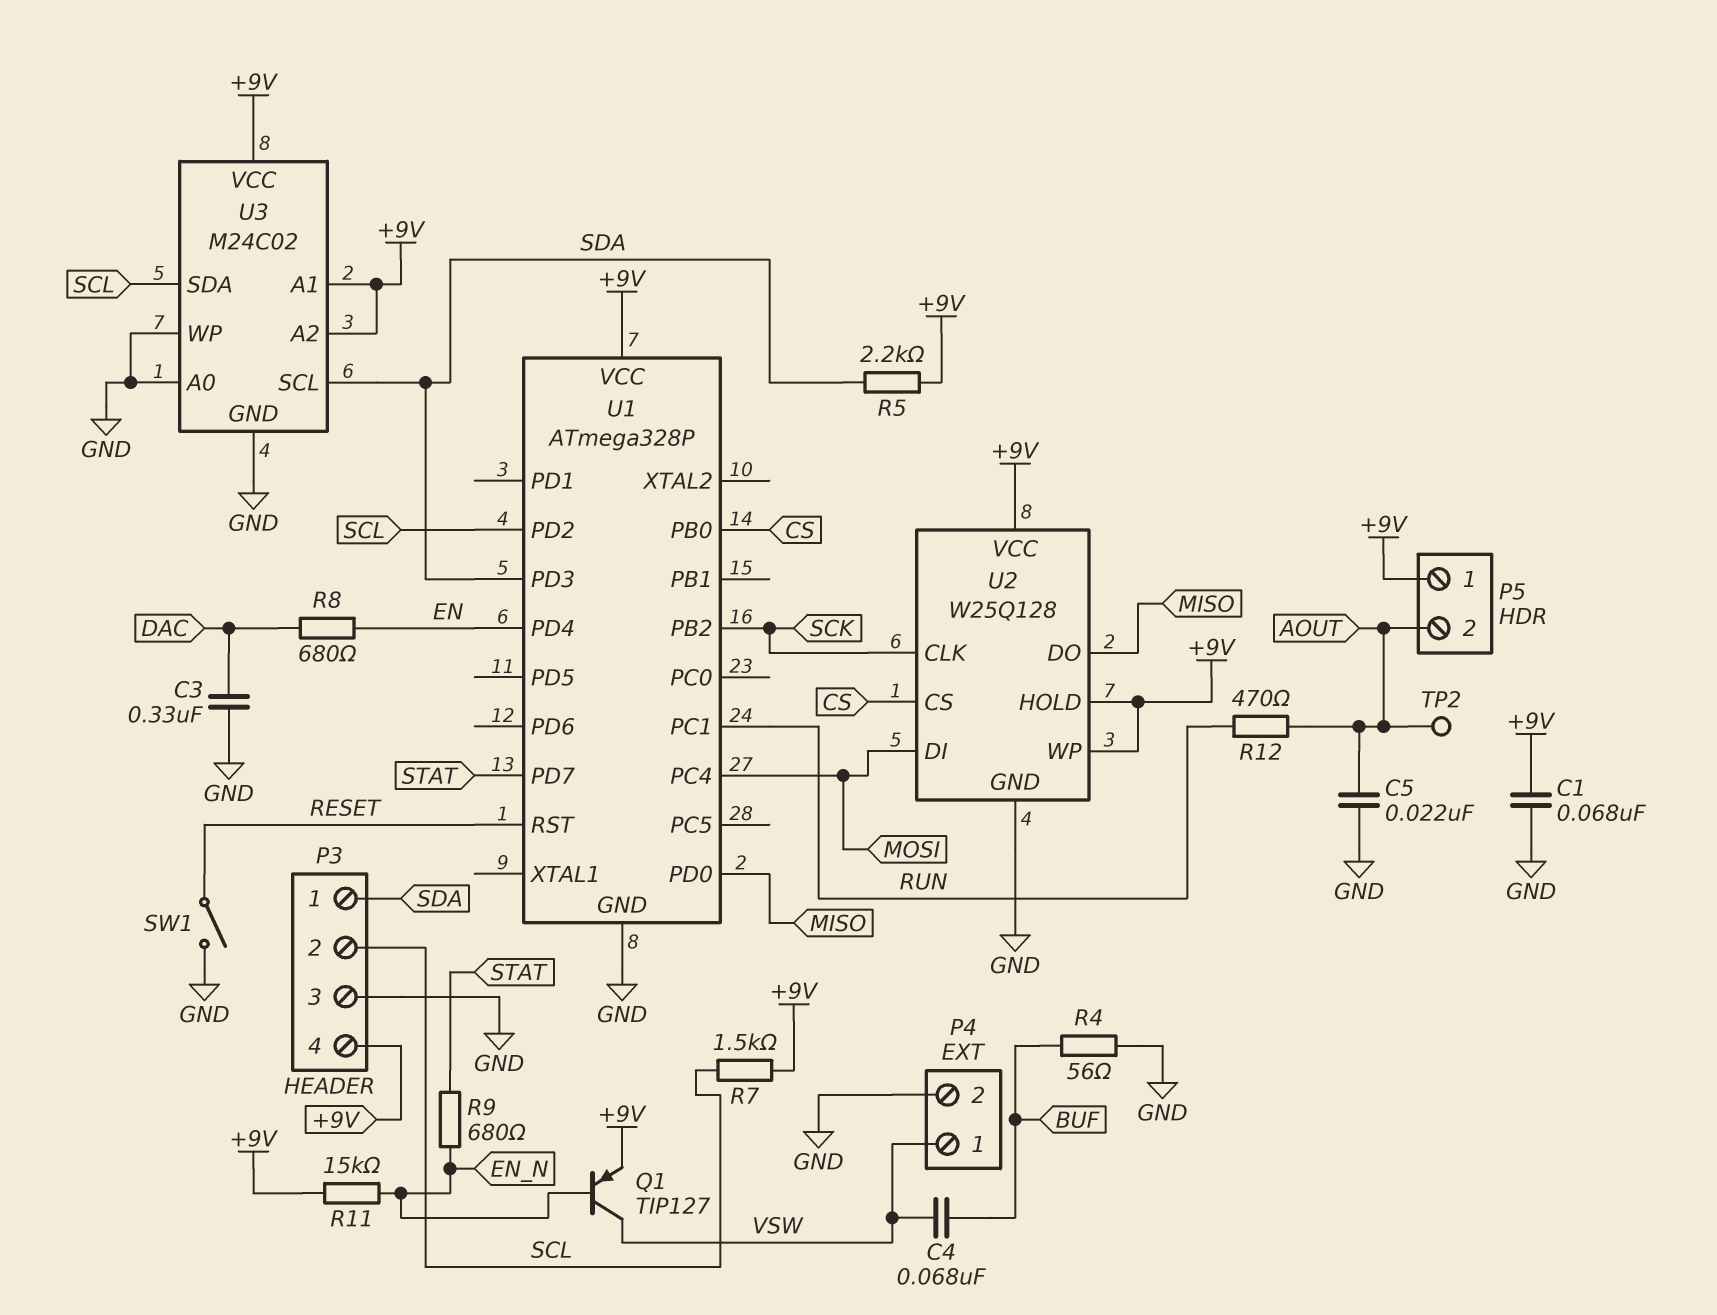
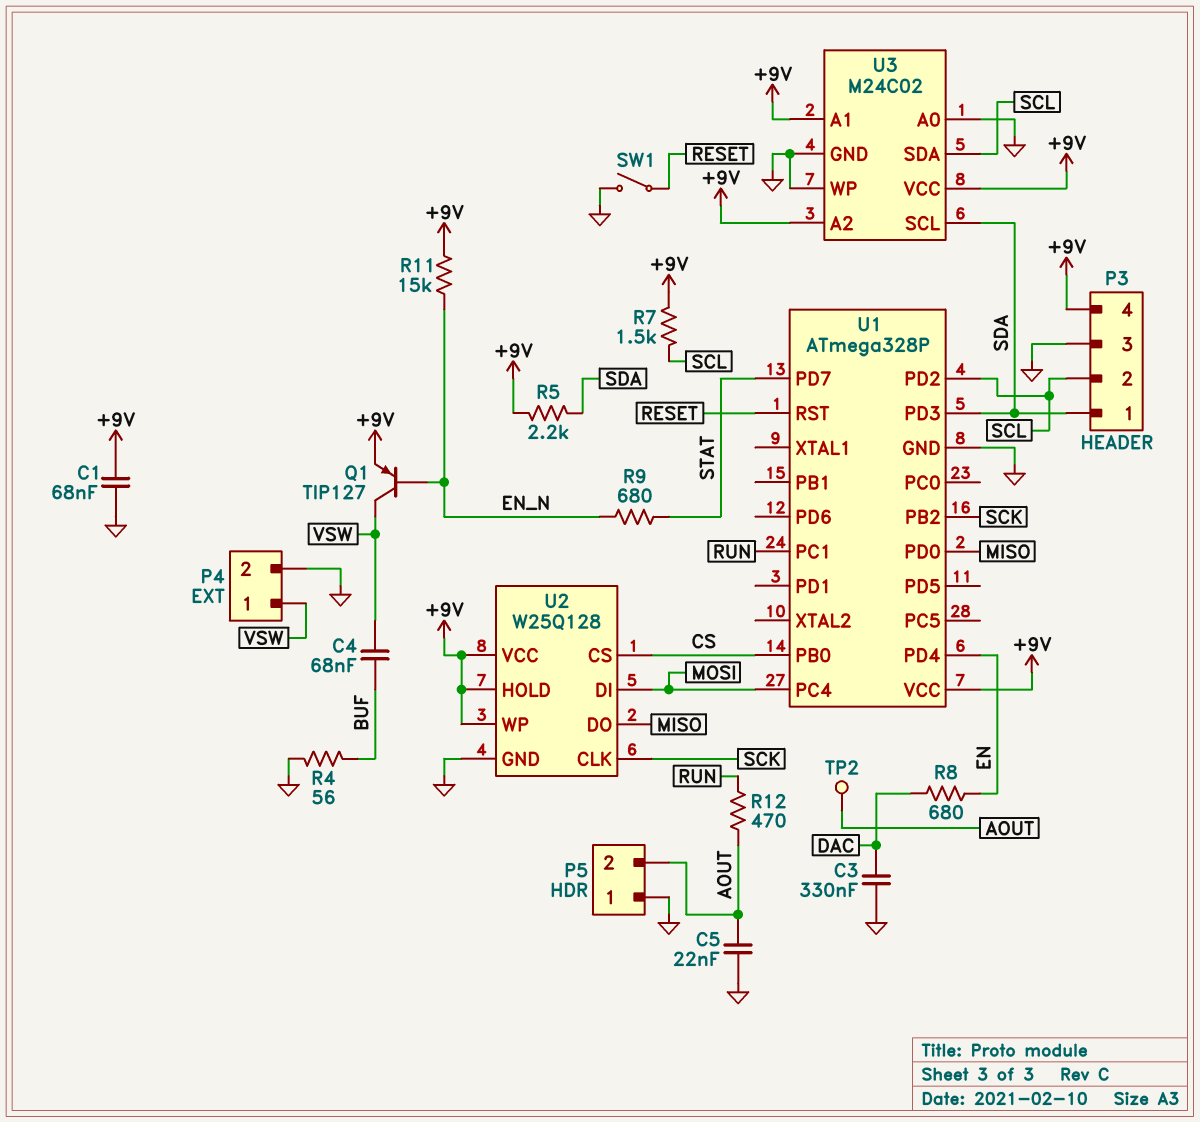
P5 pin 1: +9V -> GND

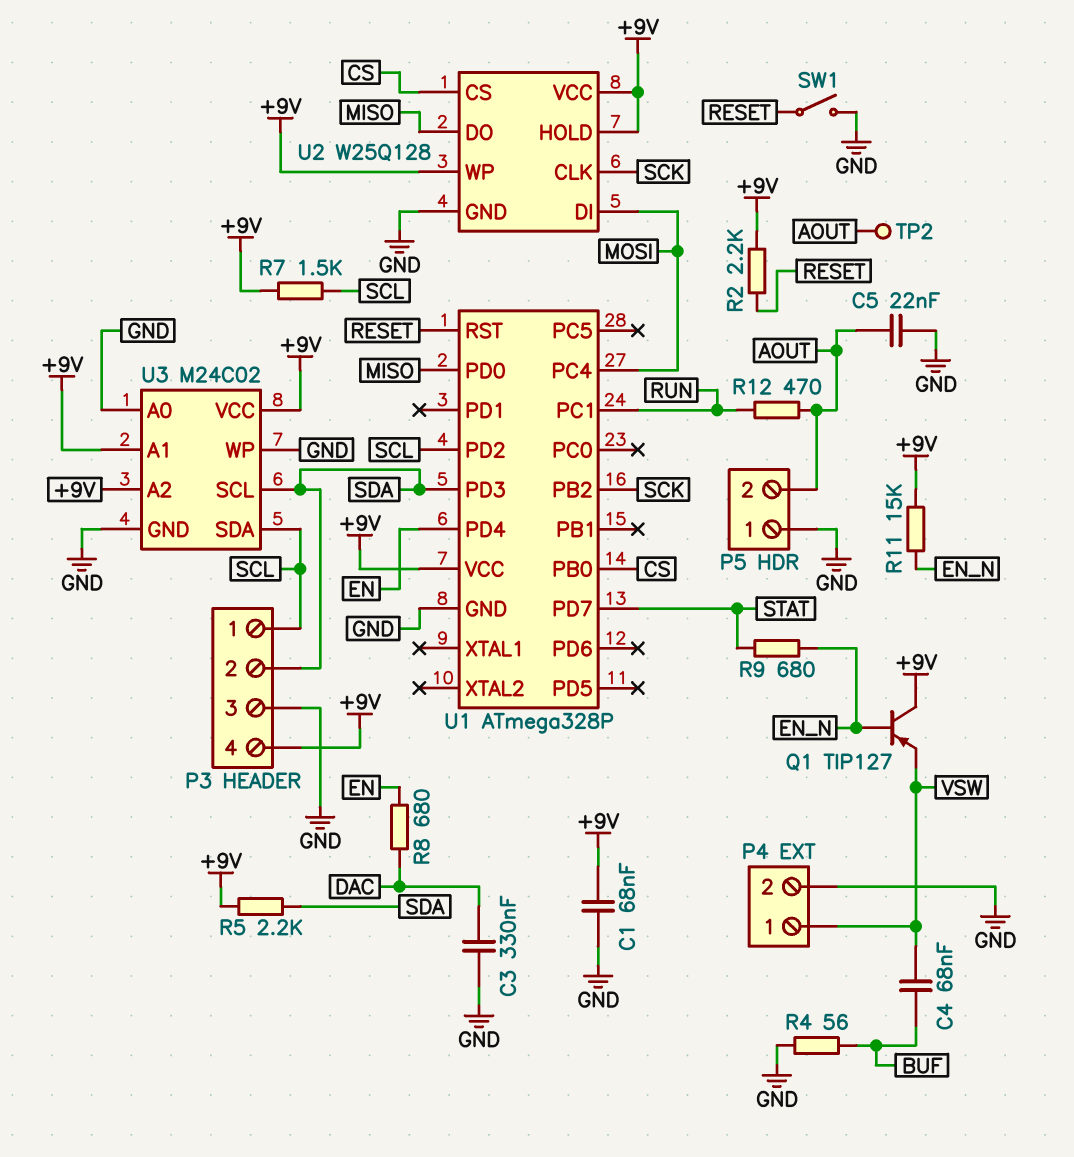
P3 pin 1: SDA -> SCL
P3 pin 2: SCL -> SDA
Q1: PNP TIP127 (B EN_N, C VSW, E +9V) -> PNP TIP127 (B EN_N, C +9V, E VSW)
R2: none -> 2.2k (+9V, RESET)

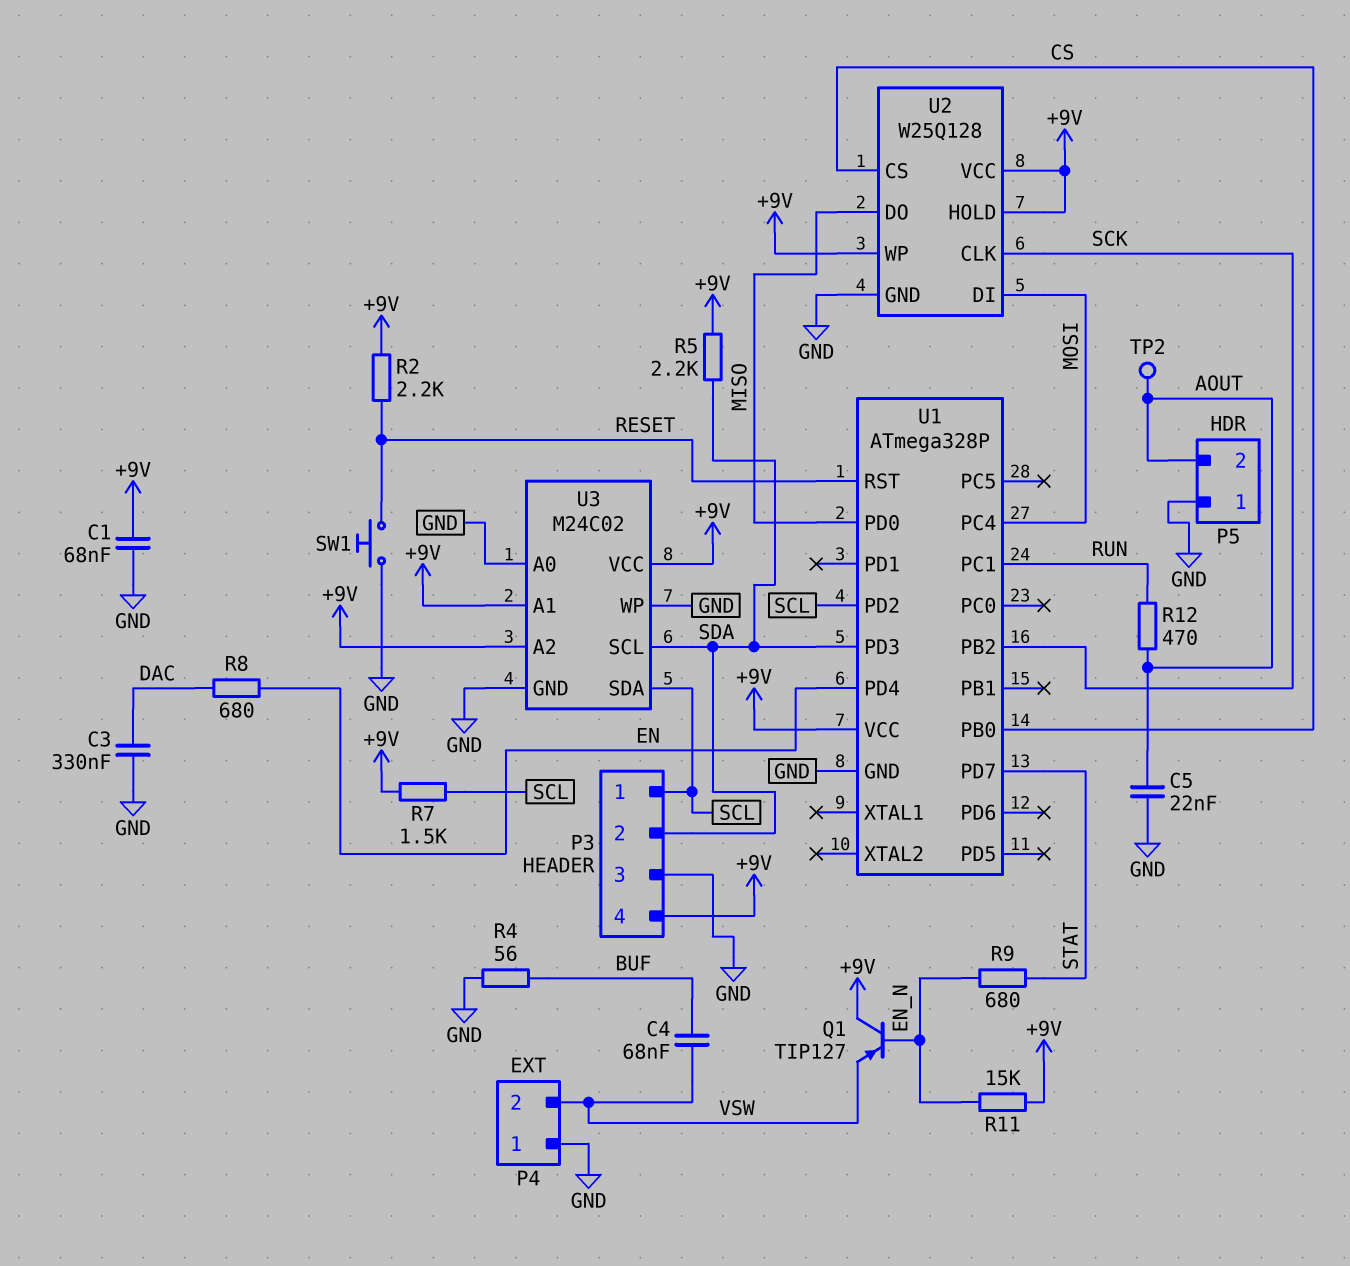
P4 pin 1: VSW -> GND
P4 pin 2: GND -> VSW
SW1: switch (GND, RESET) -> button (GND, RESET)

